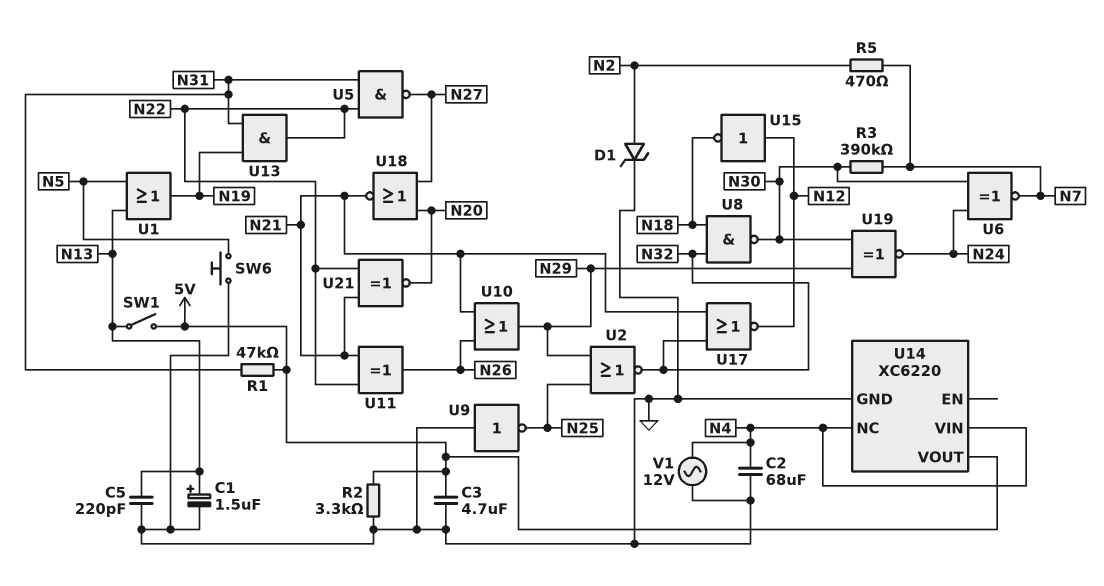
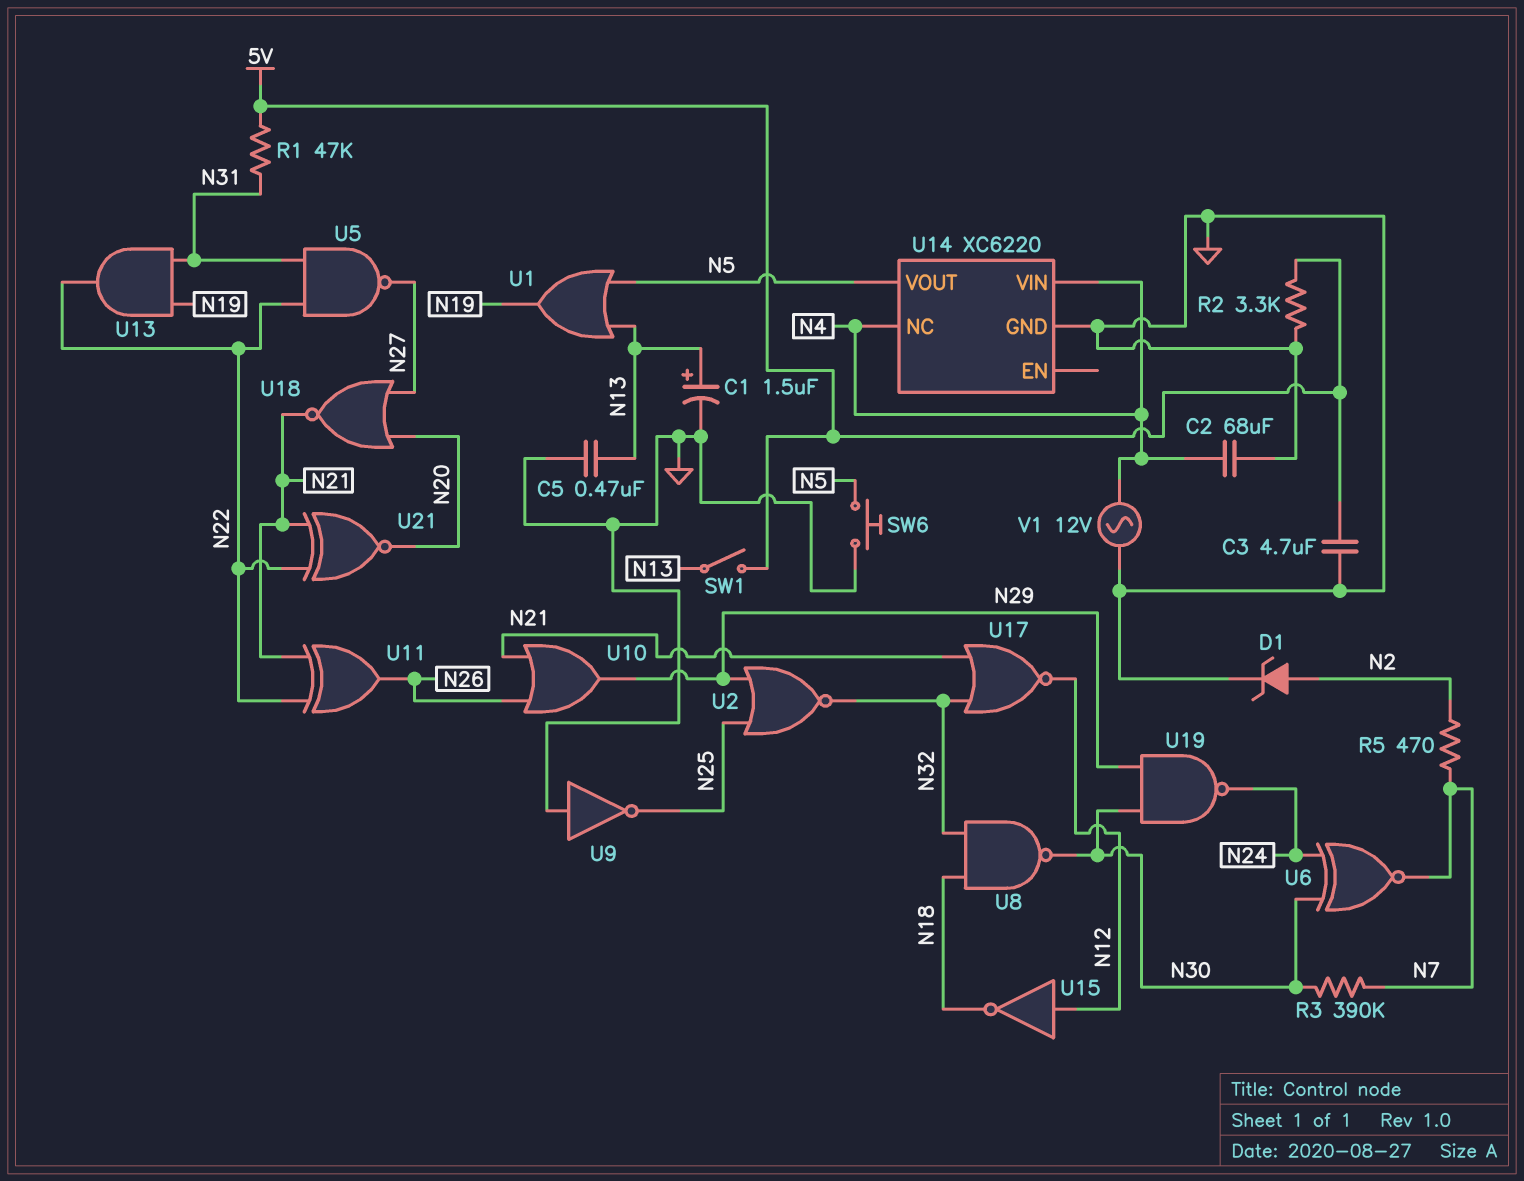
C5: 220pF (GND, N13) -> 470nF (GND, N13)
U14 pin VOUT: 5V -> N5
U19: XNOR (in N29, in N30, out N24) -> NAND (in N29, in N30, out N24)

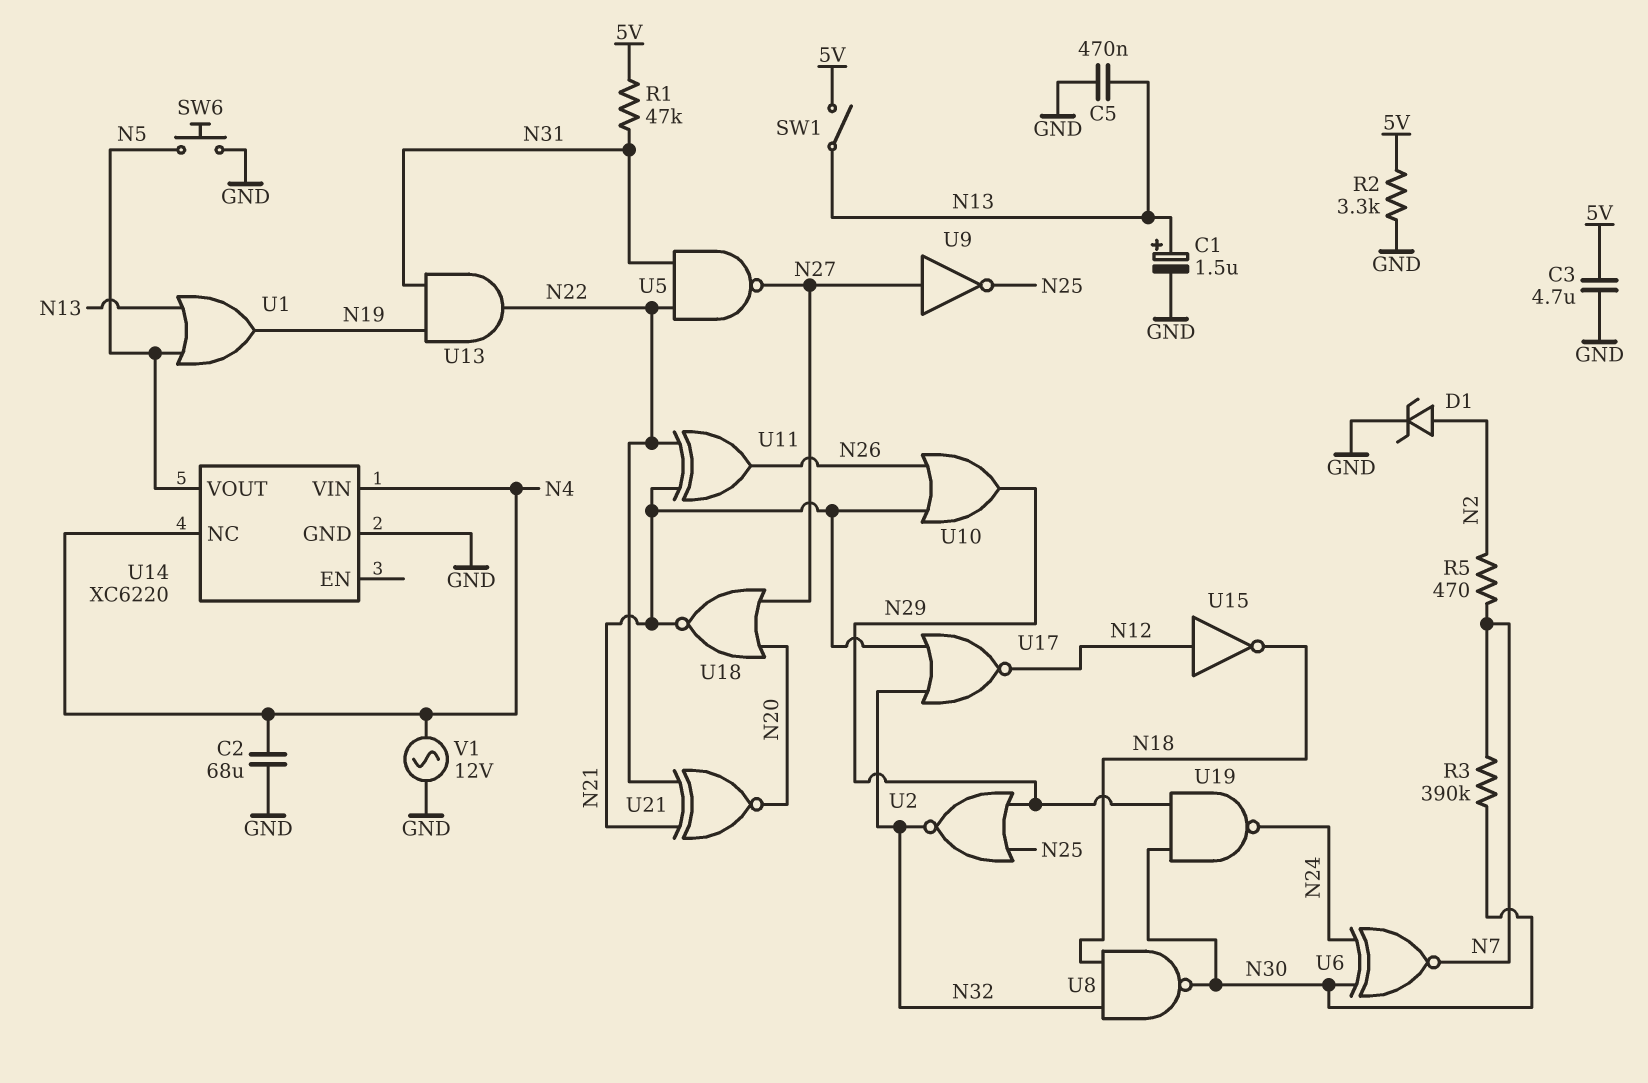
U9: NOT (in GND, out N25) -> NOT (in N27, out N25)

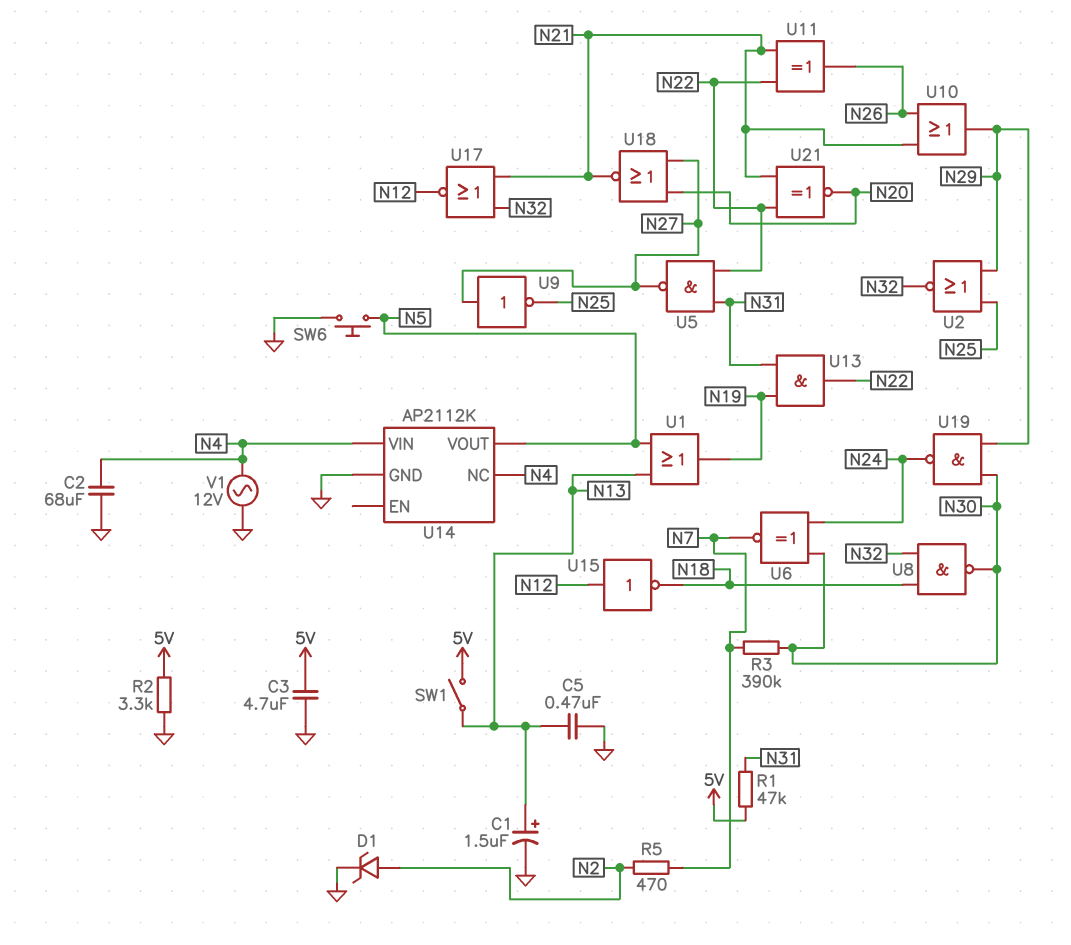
U14: XC6220 -> AP2112K

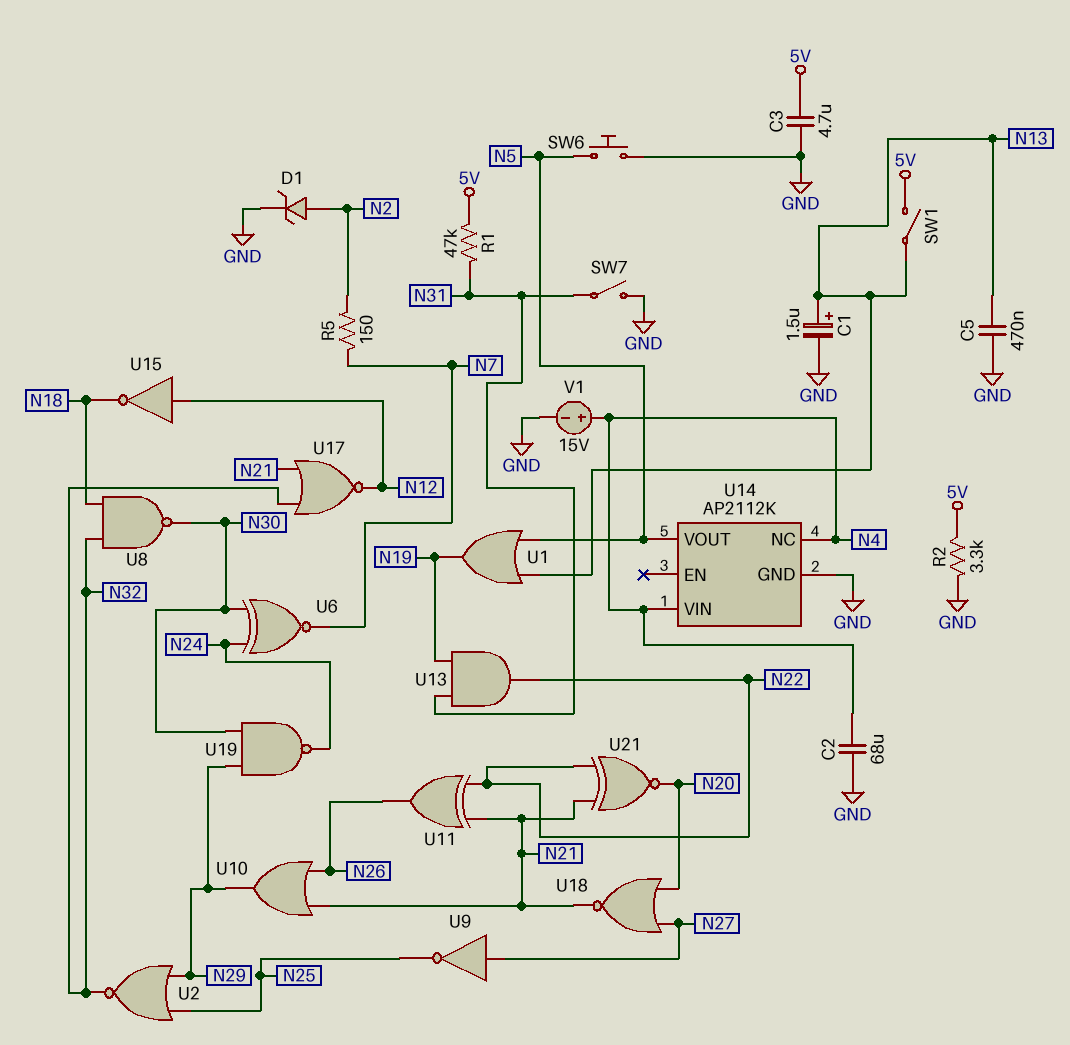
R3: 390k (N7, N30) -> none
R5: 470 (N2, N7) -> 150 (N2, N7)
SW7: none -> switch (GND, N31)
U5: NAND (in N22, in N31, out N27) -> none
V1: AC 12V (GND, N4) -> 15V (plus N4, minus GND)

